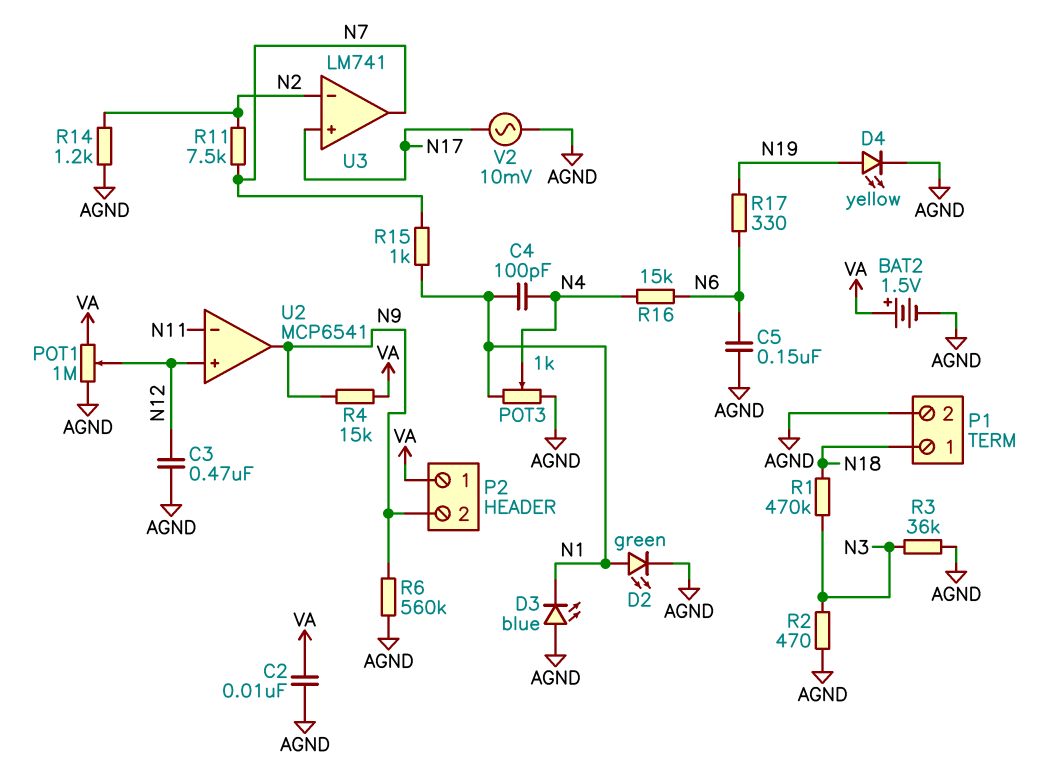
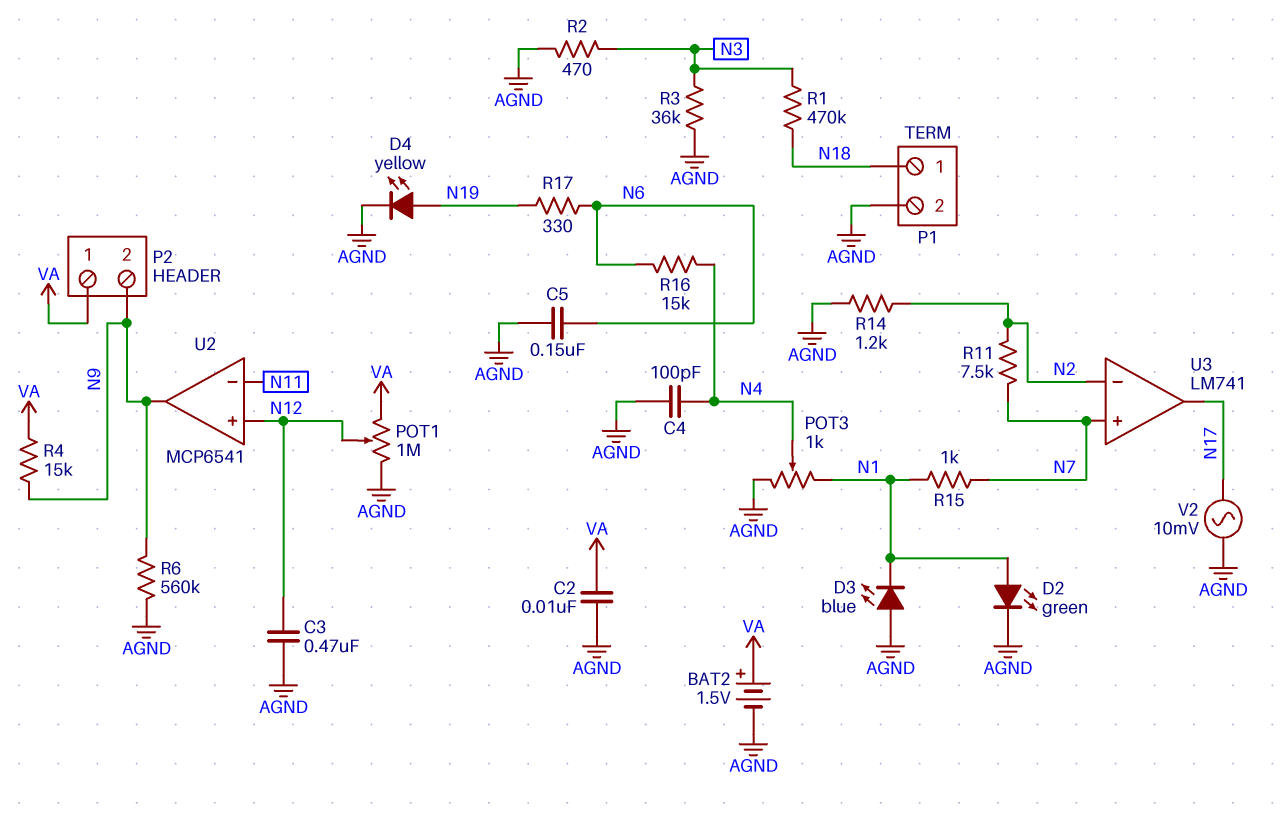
C4: 100pF (N1, N4) -> 100pF (AGND, N4)
U3 pin in+: N17 -> N7
U3 pin out: N7 -> N17

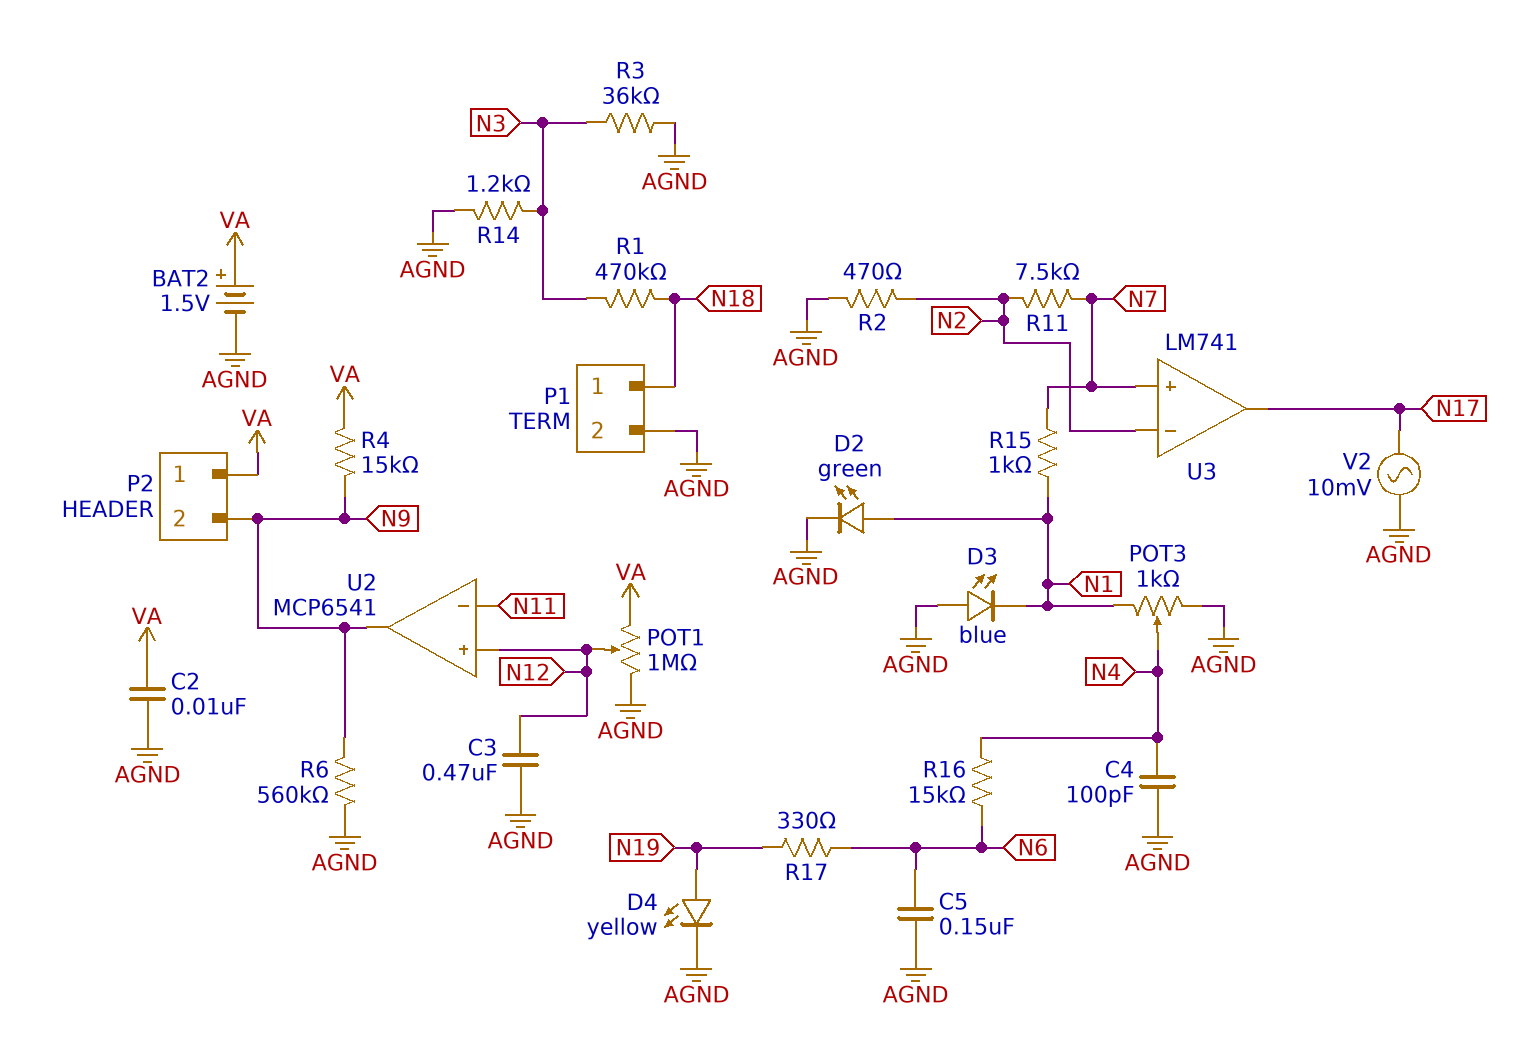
R2: 470 (AGND, N3) -> 470 (AGND, N2)
R14: 1.2k (AGND, N2) -> 1.2k (AGND, N3)

